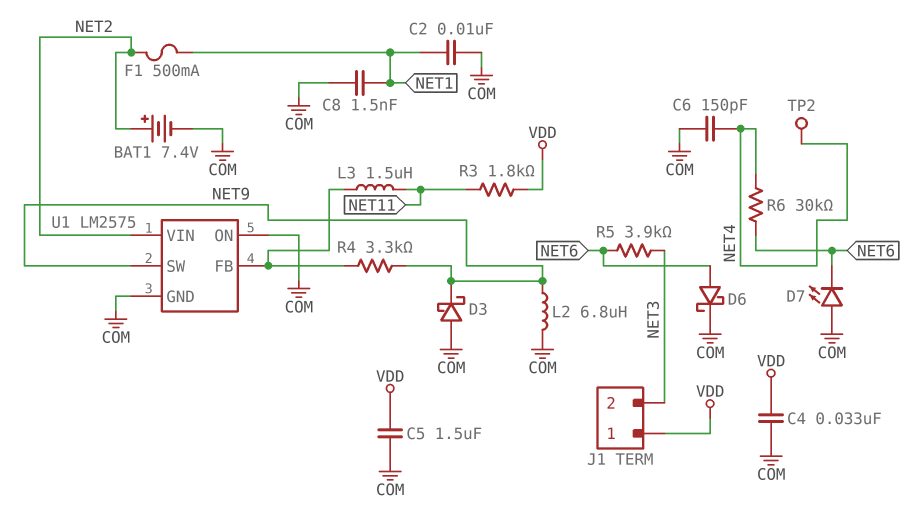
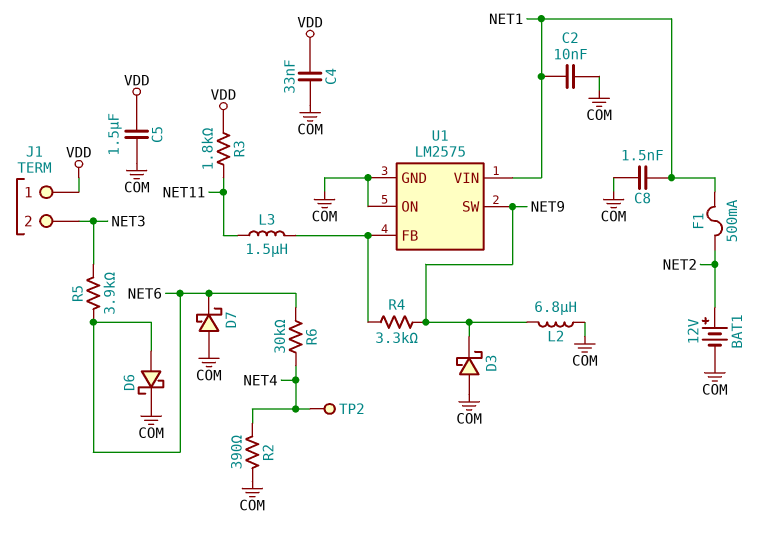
BAT1: 7.4V (plus NET2, minus COM) -> 12V (plus NET2, minus COM)
C6: 150pF (COM, NET4) -> none
D7: LED (A COM, K NET6) -> schottky (A COM, K NET6)
R2: none -> 390 (COM, NET4)
U1 pin VIN: NET2 -> NET1

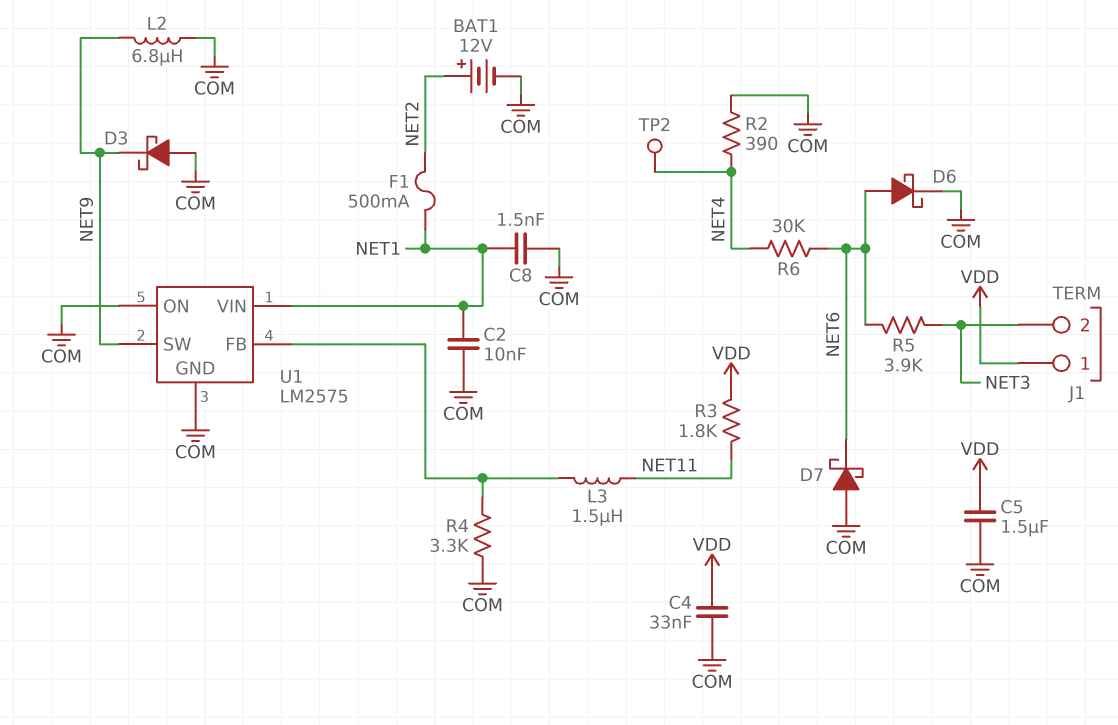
R4: 3.3k (NET9, U1/FB) -> 3.3k (COM, U1/FB)

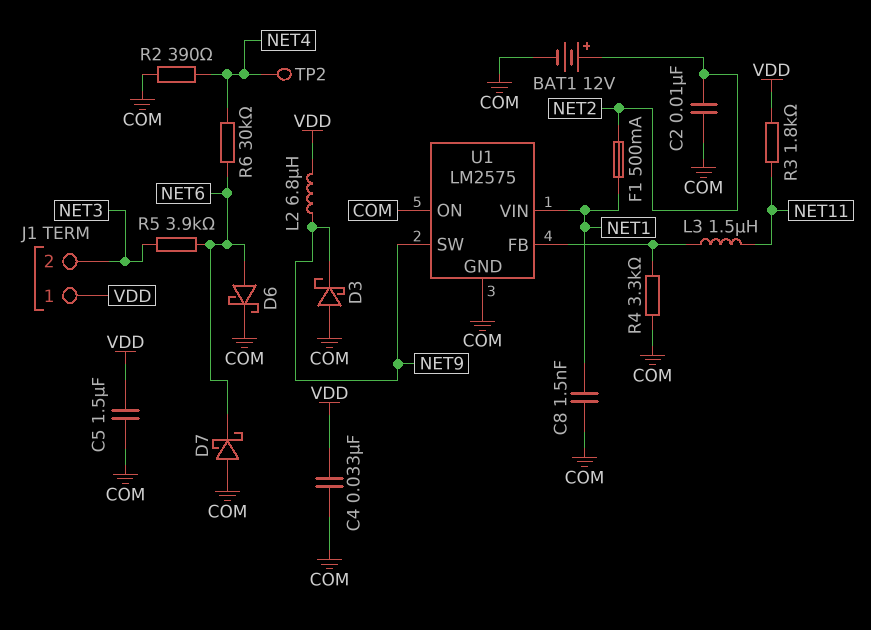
C2: 10nF (COM, NET1) -> 10nF (COM, NET2)
L2: 6.8uH (COM, NET9) -> 6.8uH (NET9, VDD)

